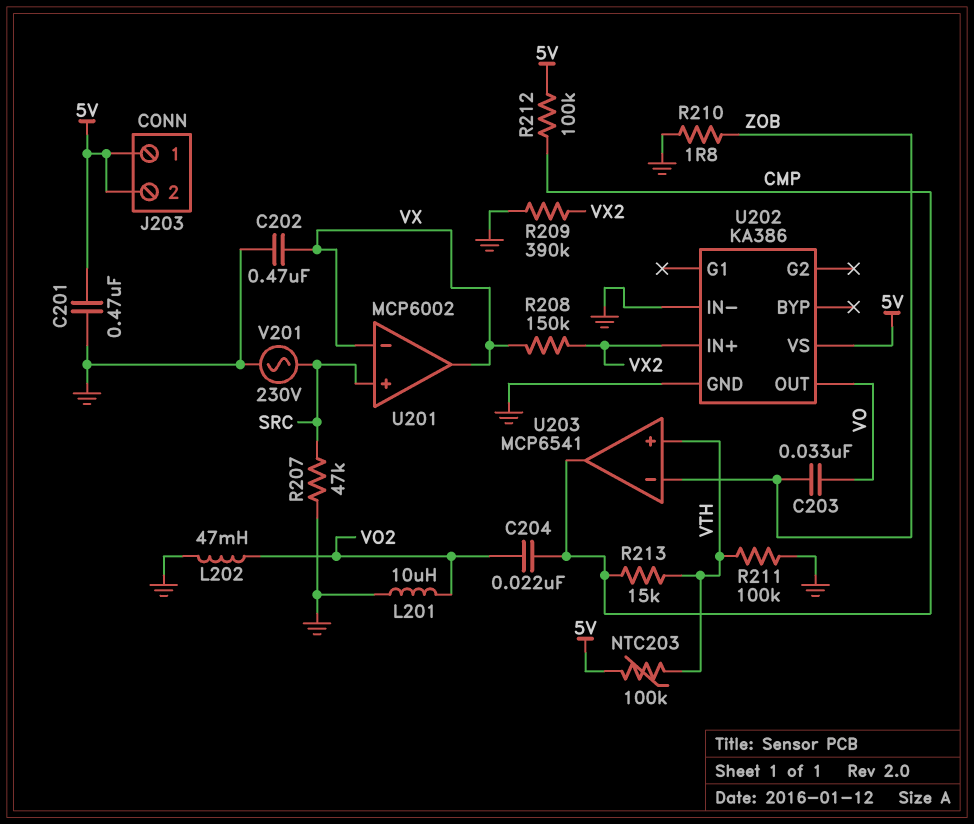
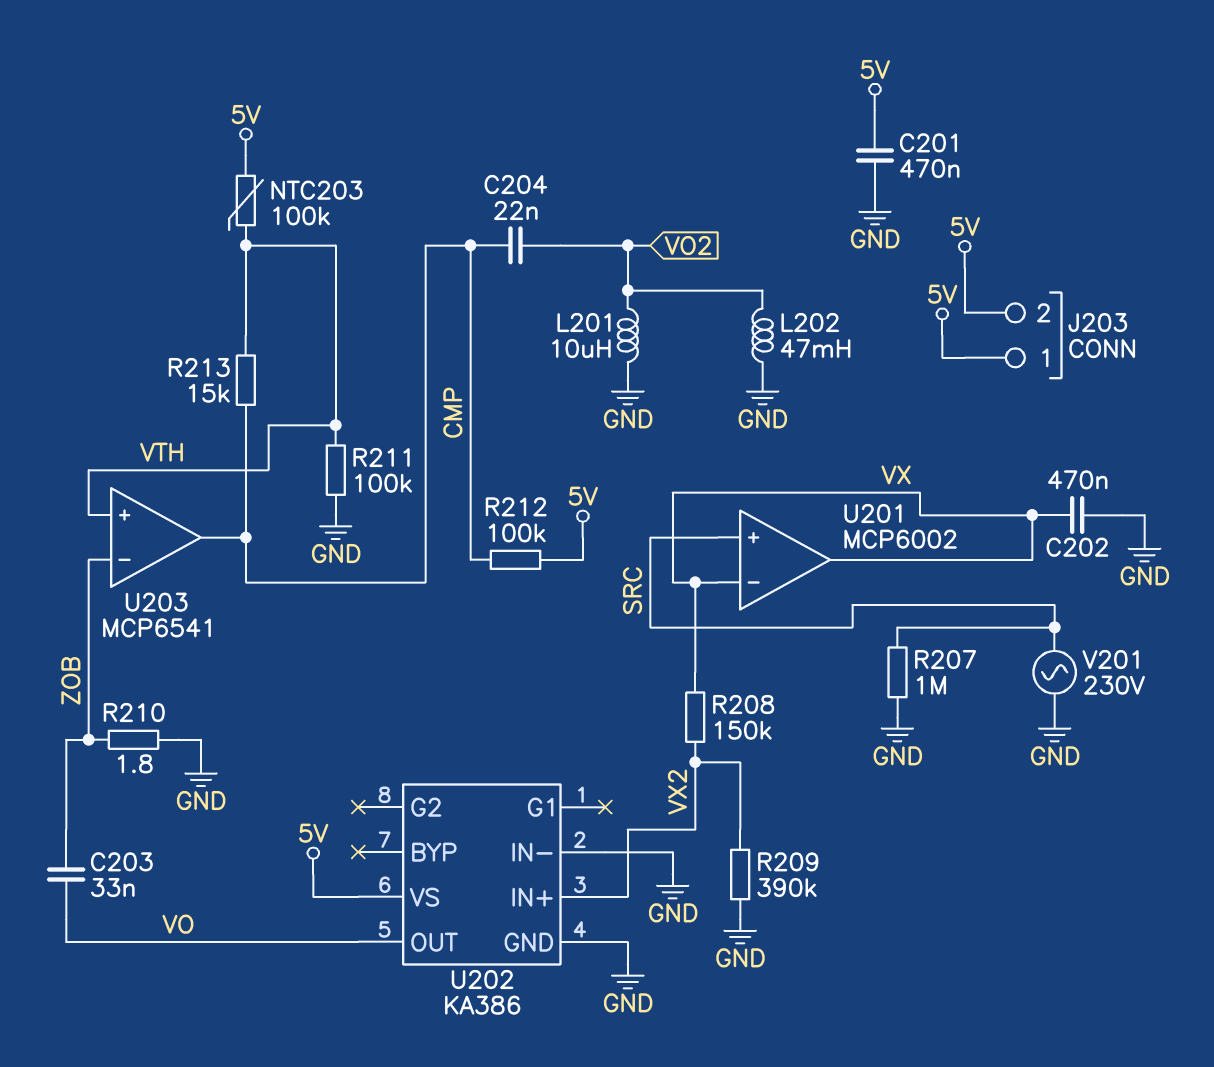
R207: 47k (GND, SRC) -> 1M (GND, SRC)

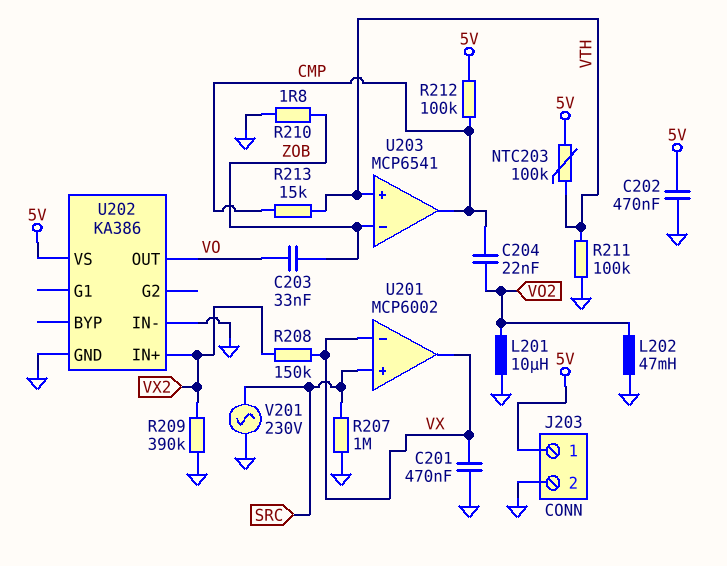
C201: 470nF (5V, GND) -> 470nF (GND, VX)
C202: 470nF (GND, VX) -> 470nF (5V, GND)
J203 pin 2: 5V -> GND

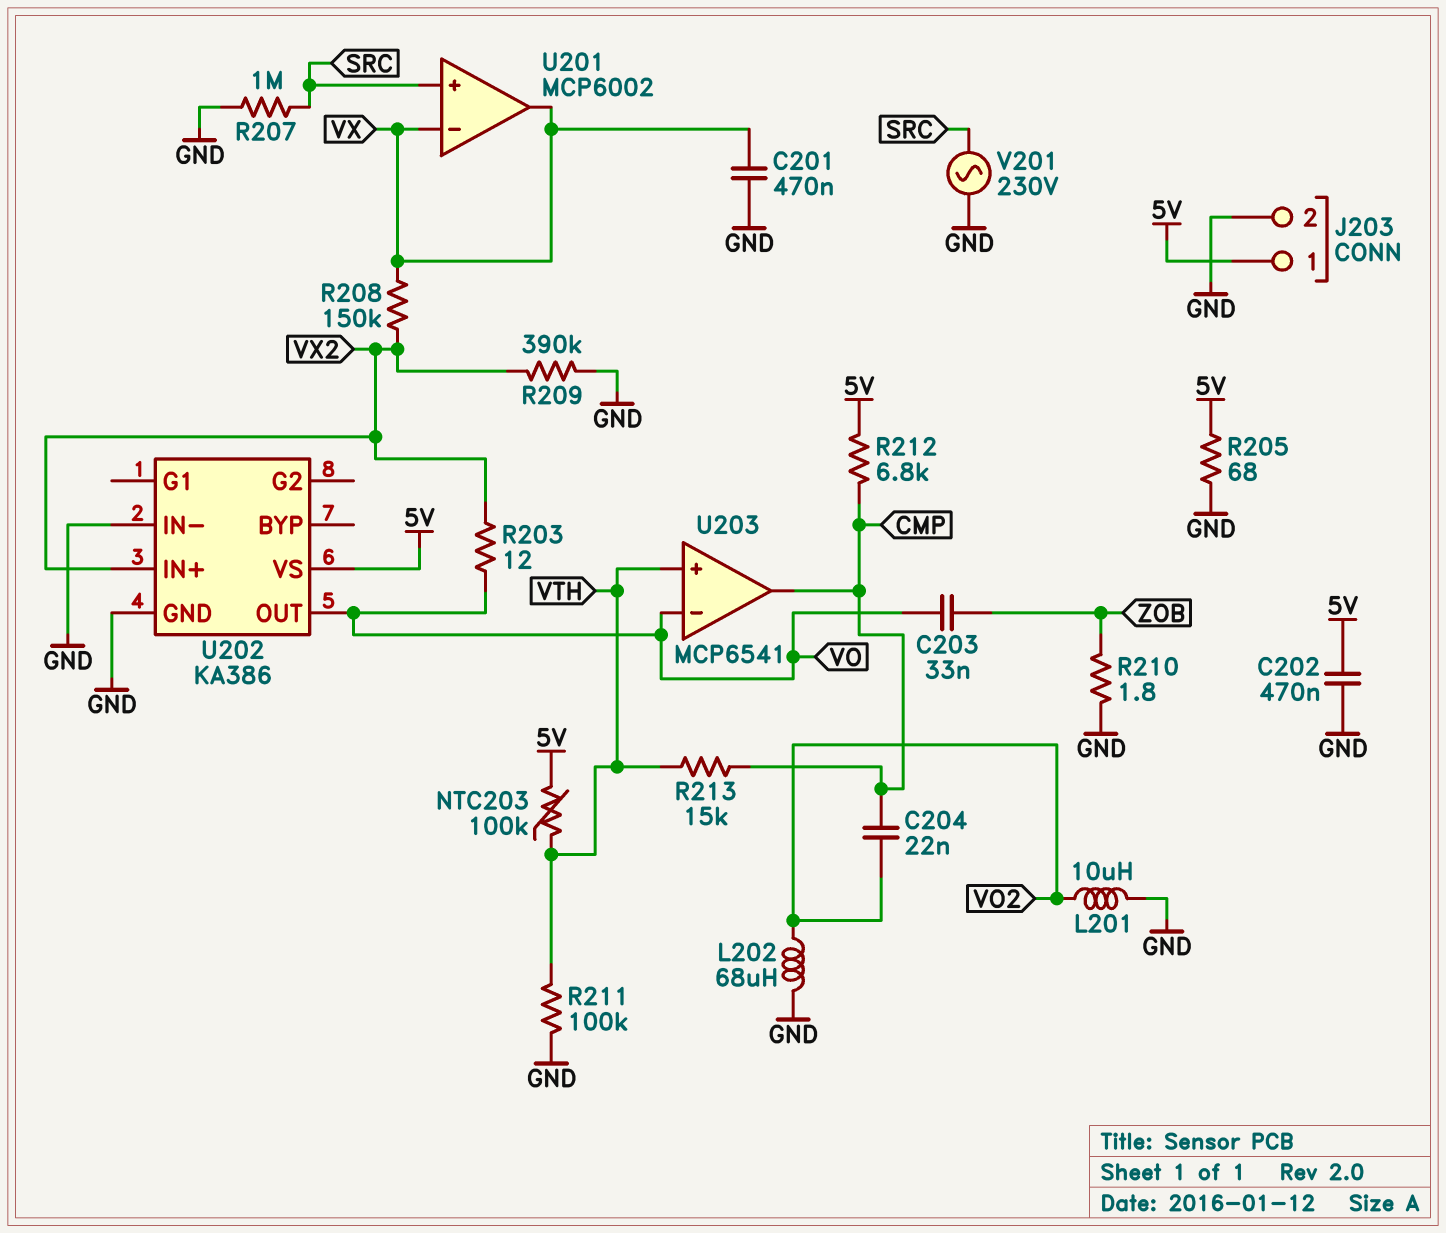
L202: 47mH (GND, VO2) -> 68uH (GND, VO2)
R203: none -> 12 (VO, VX2)
R205: none -> 68 (5V, GND)
R212: 100k (5V, CMP) -> 6.8k (5V, CMP)
U203 pin in-: ZOB -> VO

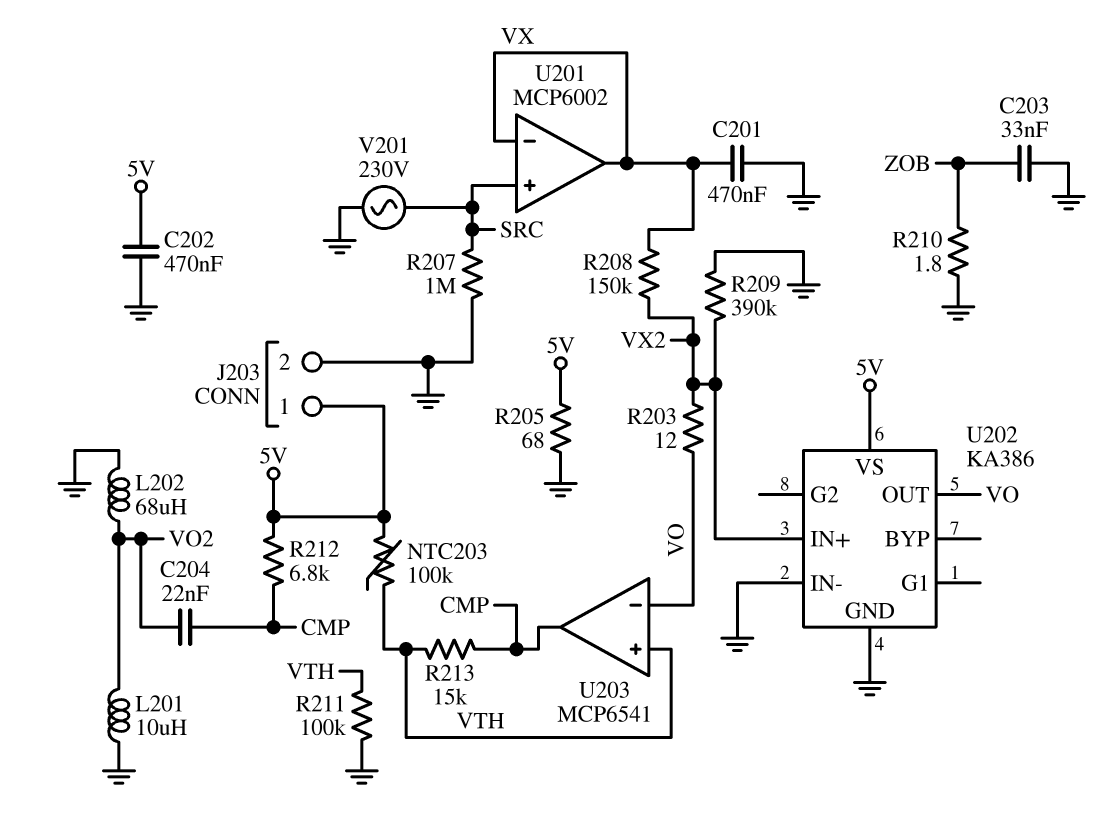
C203: 33nF (VO, ZOB) -> 33nF (GND, ZOB)

